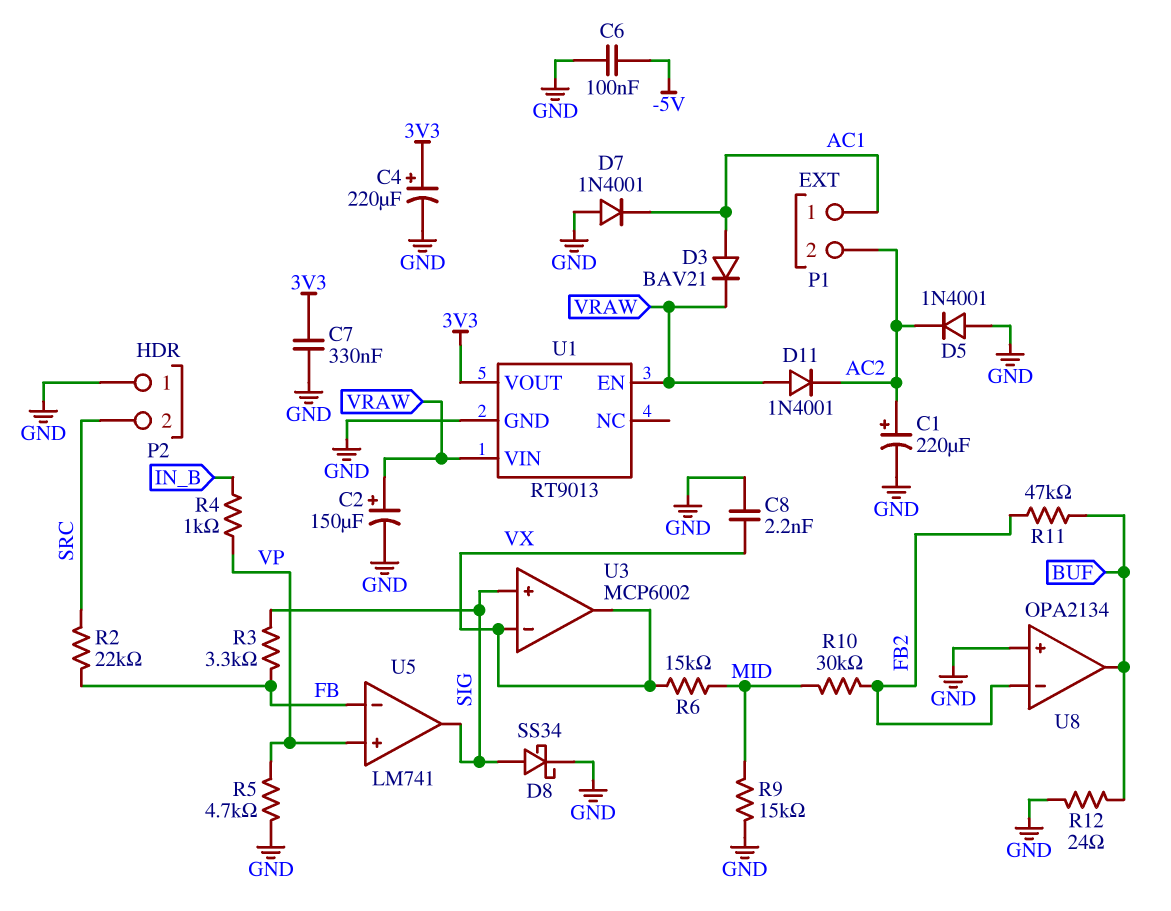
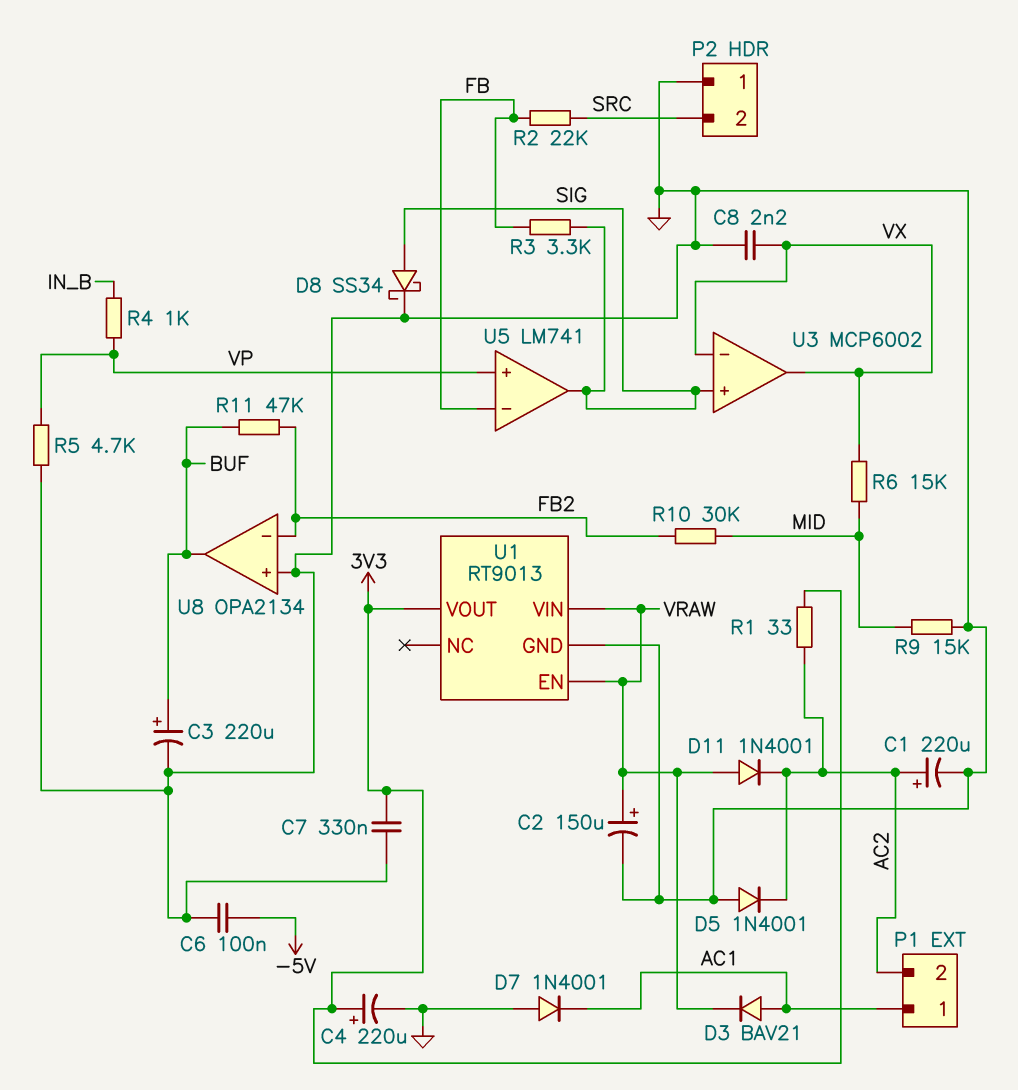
C3: none -> 220uF (plus BUF, minus GND)
R1: none -> 33 (3V3, AC2)
R12: 24 (BUF, GND) -> none

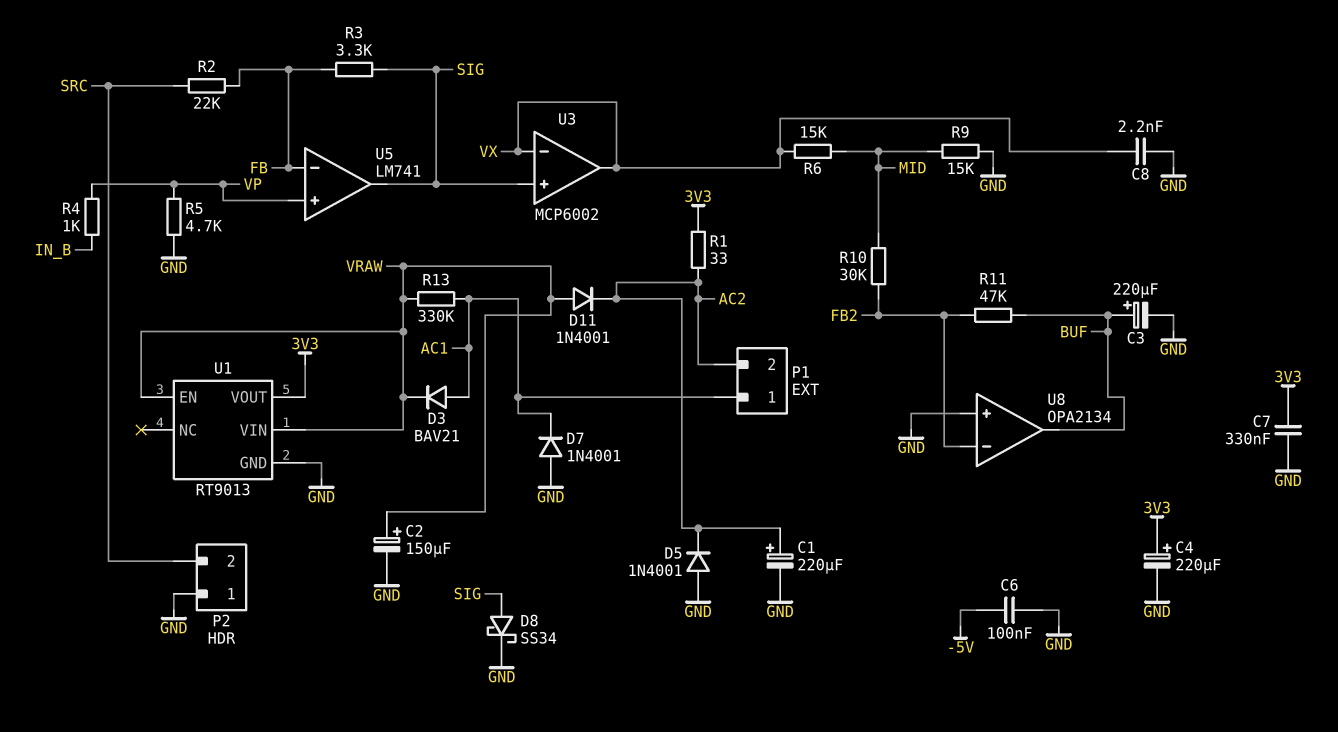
R13: none -> 330k (AC1, VRAW)

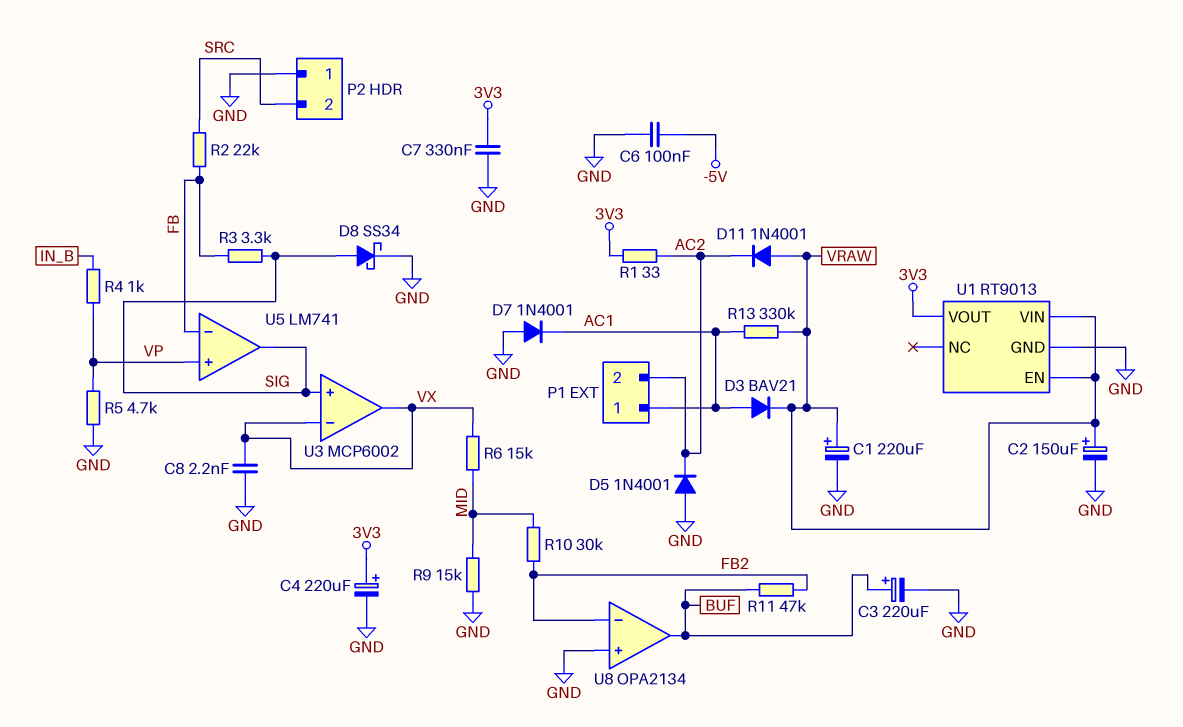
C1: 220uF (plus AC2, minus GND) -> 220uF (plus VRAW, minus GND)

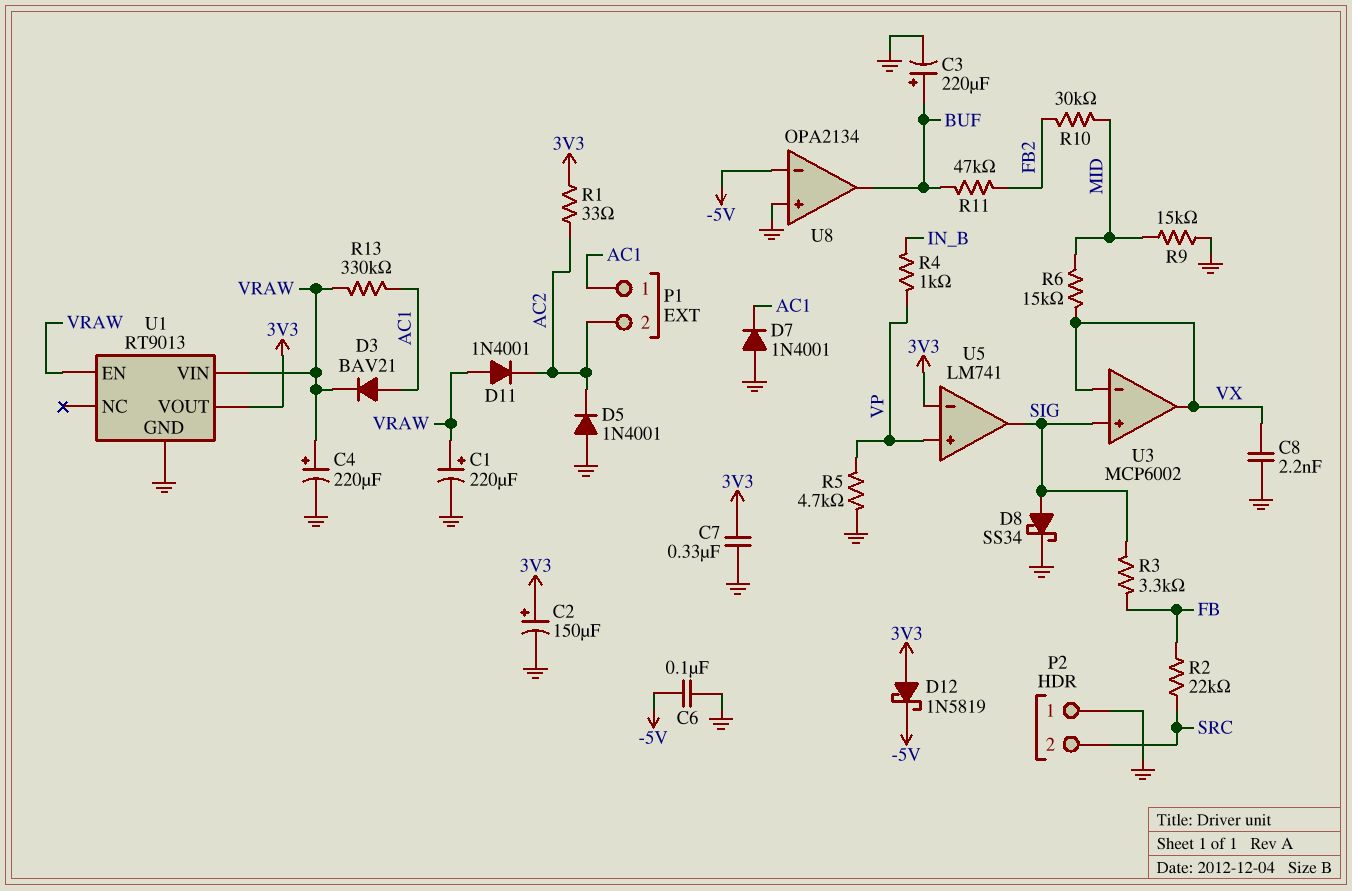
C2: 150uF (plus VRAW, minus GND) -> 150uF (plus 3V3, minus GND)
C4: 220uF (plus 3V3, minus GND) -> 220uF (plus VRAW, minus GND)
D12: none -> schottky 1N5819 (A 3V3, K -5V)
U5 pin in-: FB -> 3V3
U8 pin in-: FB2 -> -5V

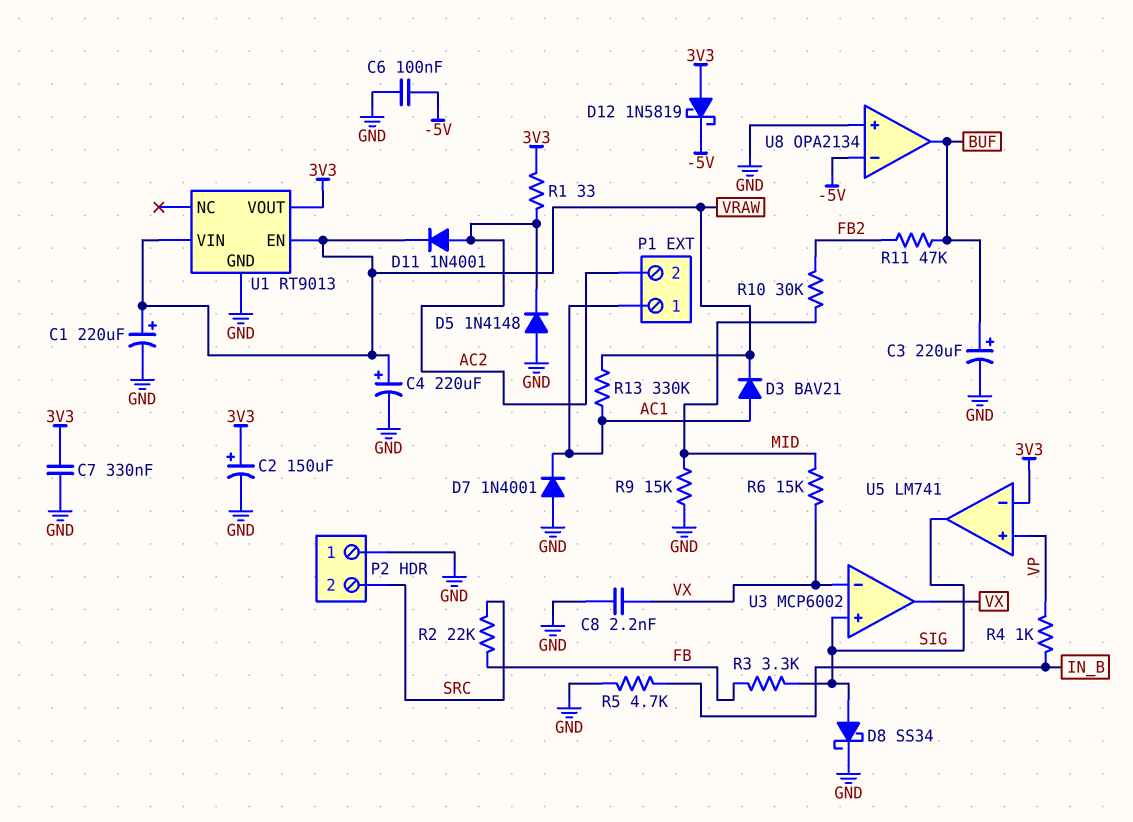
D5: diode 1N4001 (A GND, K AC2) -> diode 1N4148 (A GND, K AC2)
D11: diode 1N4001 (A VRAW, K AC2) -> diode 1N4001 (A AC2, K VRAW)
R5: 4.7k (GND, VP) -> 4.7k (GND, IN_B)

